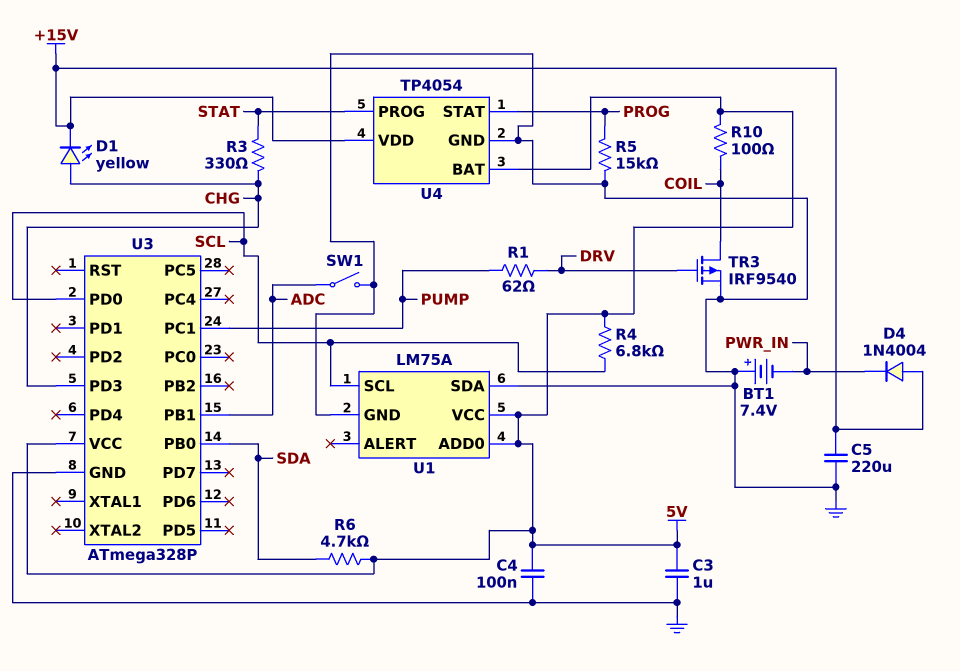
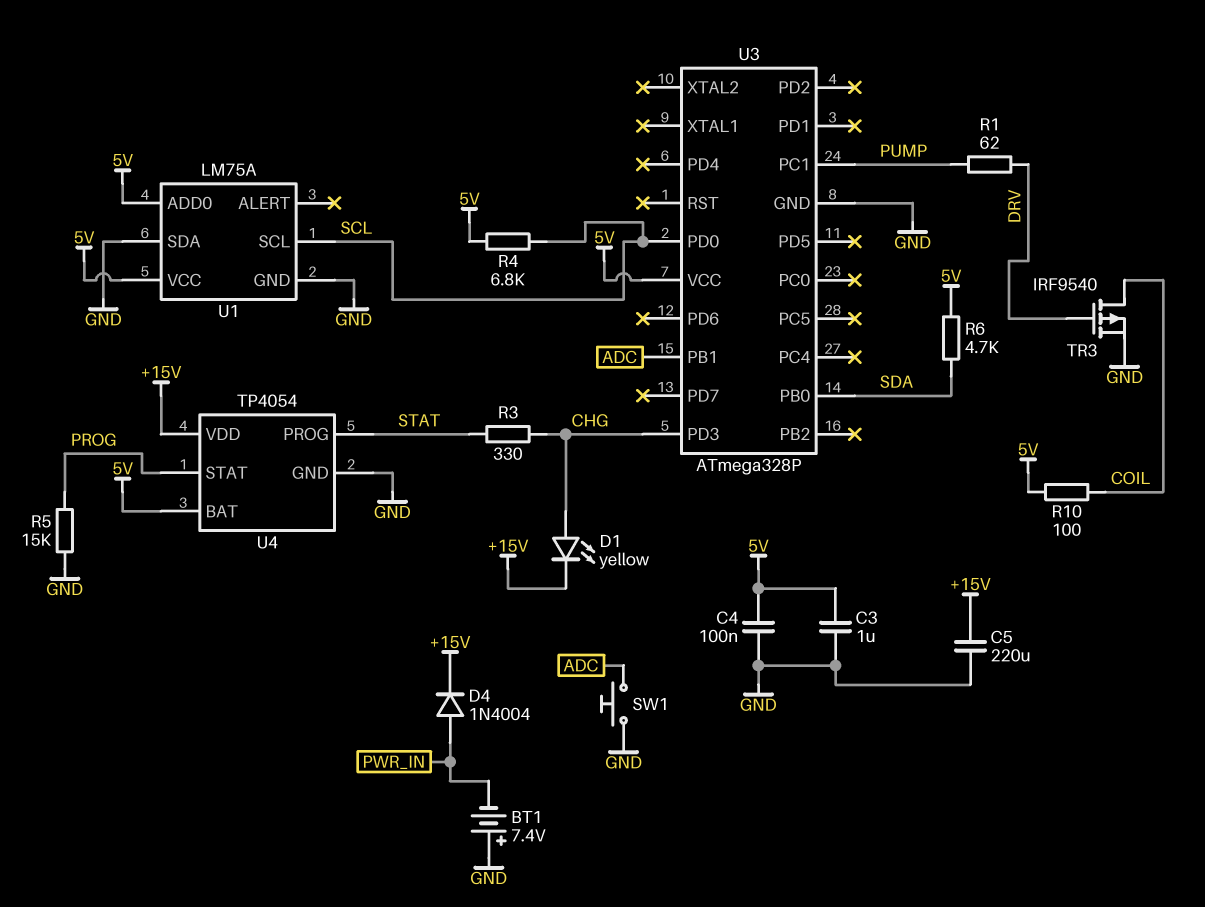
D4: diode 1N4004 (A +15V, K PWR_IN) -> diode 1N4004 (A PWR_IN, K +15V)
SW1: switch (ADC, GND) -> button (ADC, GND)

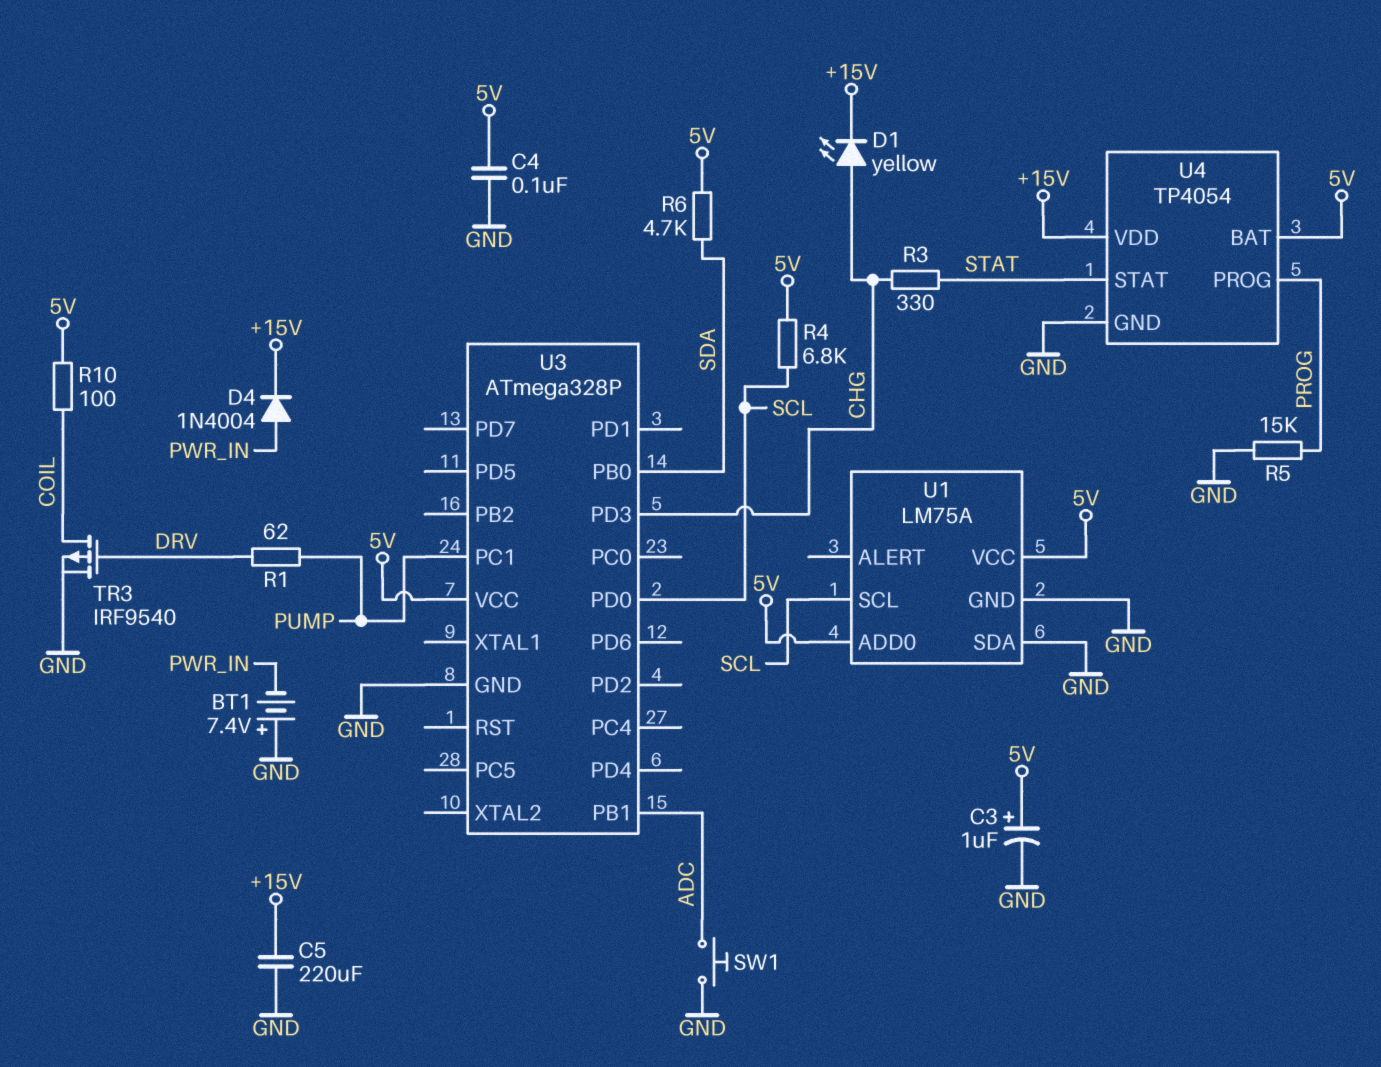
C3: 1uF (5V, GND) -> 1uF (plus 5V, minus GND)
U4 pin PROG: STAT -> PROG
U4 pin STAT: PROG -> STAT

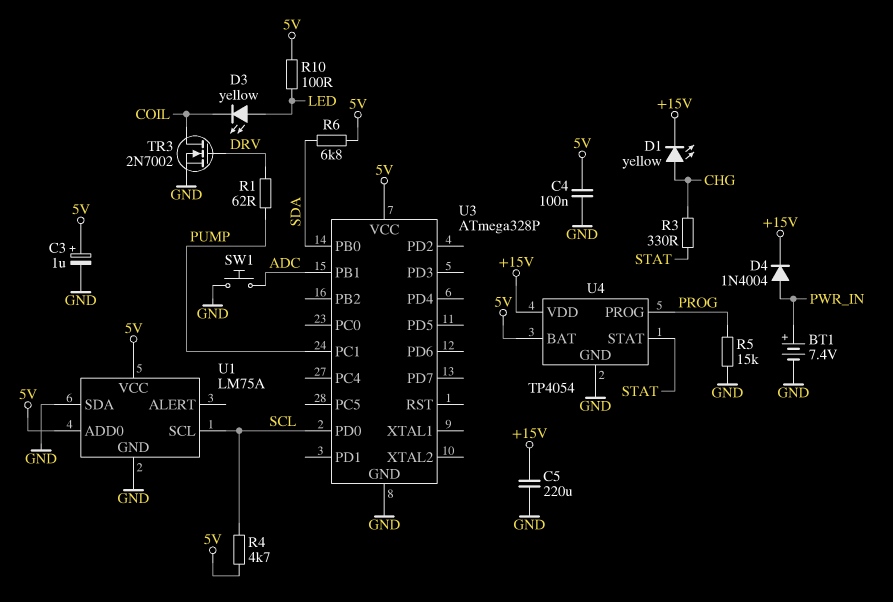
BT1: 7.4V (plus GND, minus PWR_IN) -> 7.4V (plus PWR_IN, minus GND)
D3: none -> LED yellow (A LED, K COIL)
R4: 6.8k (5V, SCL) -> 4.7k (5V, SCL)
R6: 4.7k (5V, SDA) -> 6.8k (5V, SDA)
R10: 100 (5V, COIL) -> 100 (5V, LED)
TR3: PMOS IRF9540 (G DRV, D COIL, S GND) -> NMOS 2N7002 (G DRV, D COIL, S GND)
U3 pin PD3: CHG -> none

